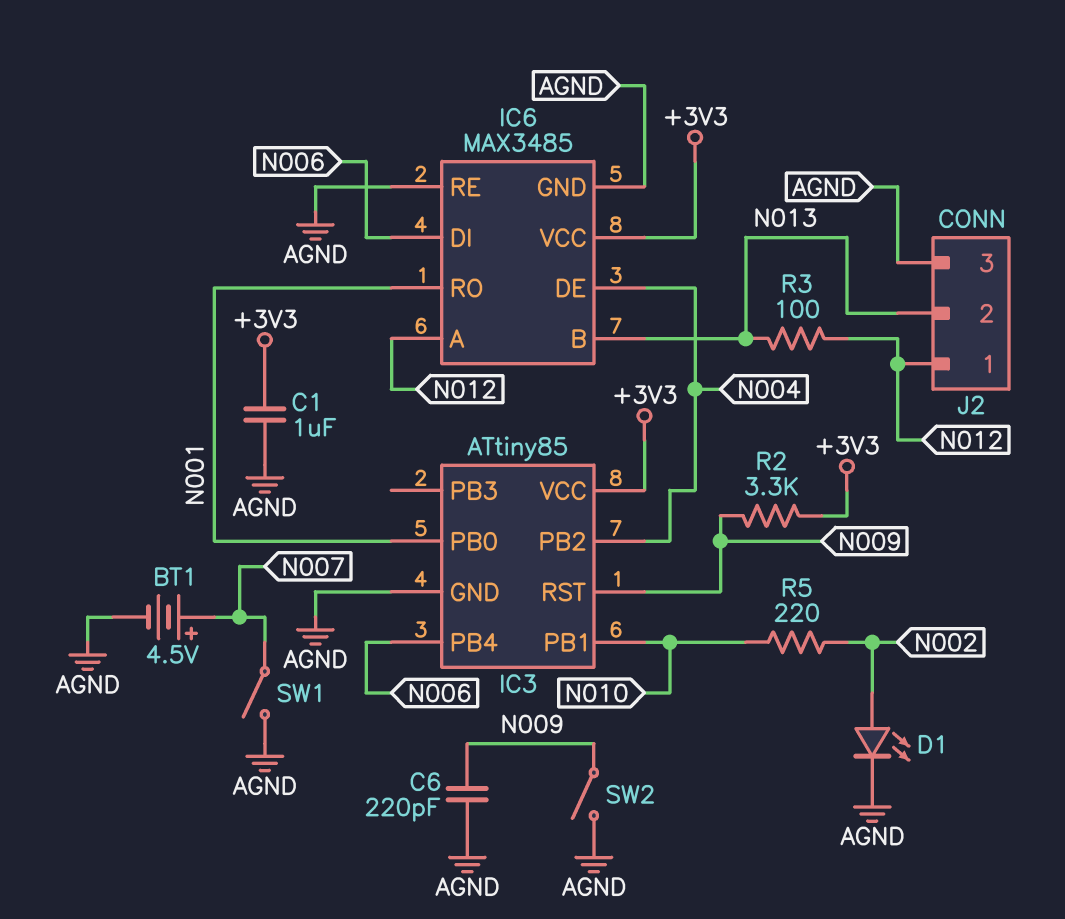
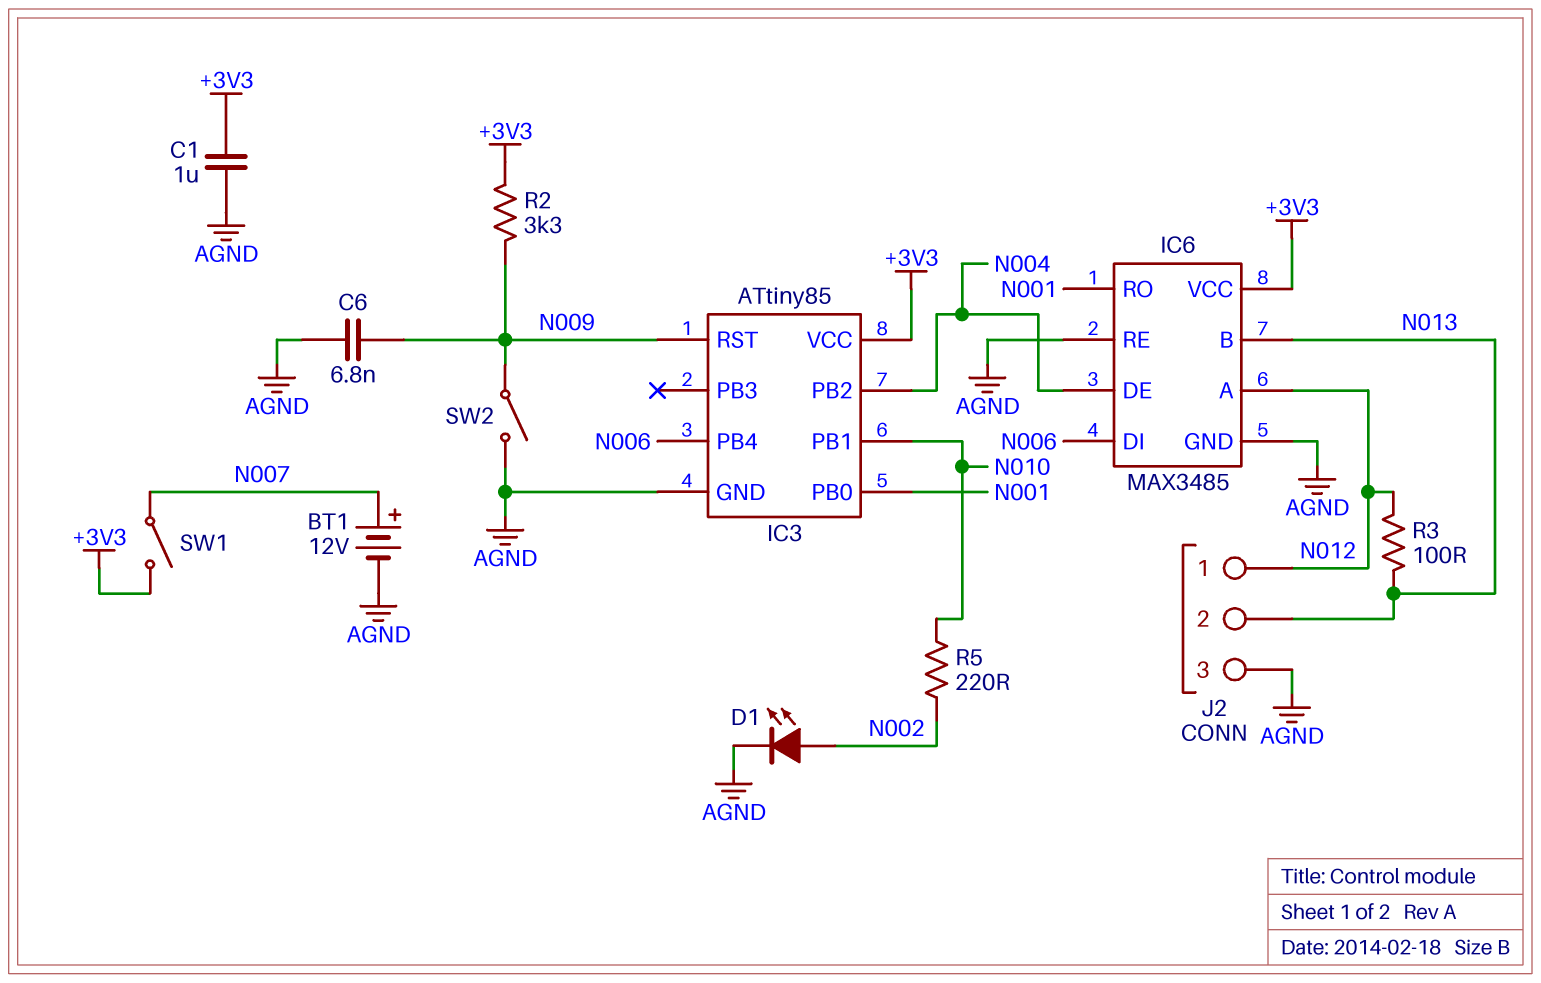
BT1: 4.5V (plus N007, minus AGND) -> 12V (plus N007, minus AGND)
C6: 220pF (AGND, N009) -> 6.8nF (AGND, N009)
SW1: switch (AGND, N007) -> switch (+3V3, N007)

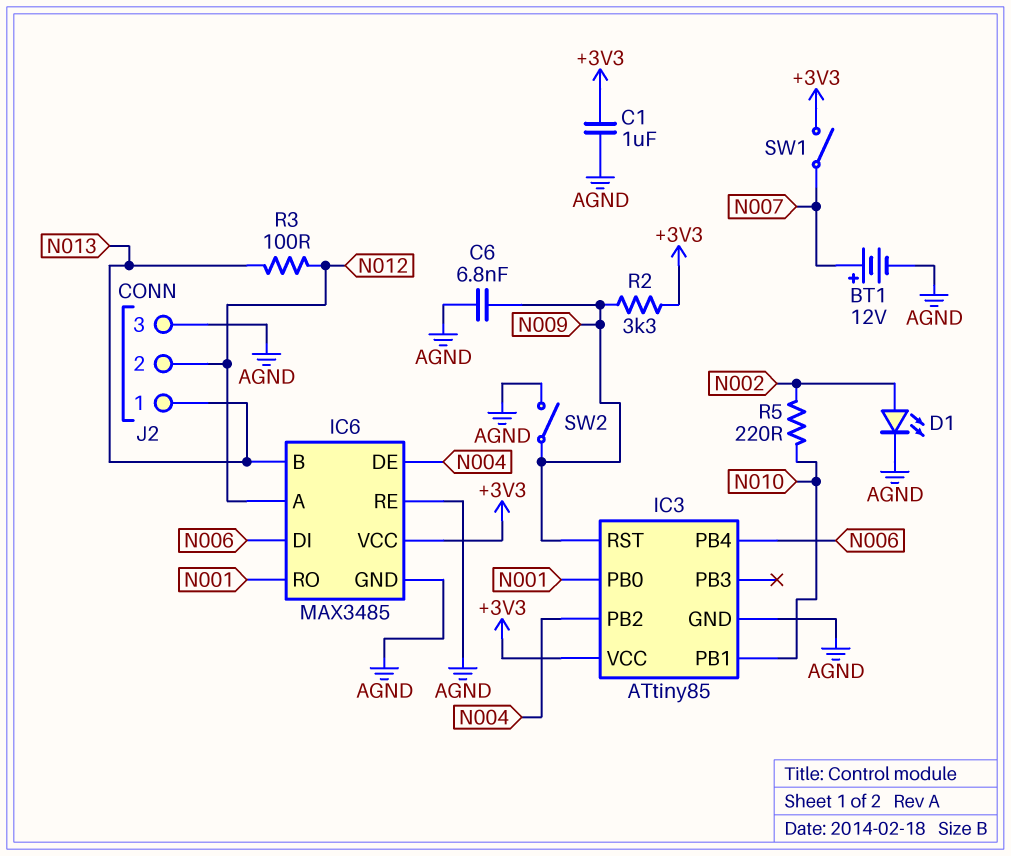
J2 pin 1: N012 -> N013
J2 pin 2: N013 -> N012

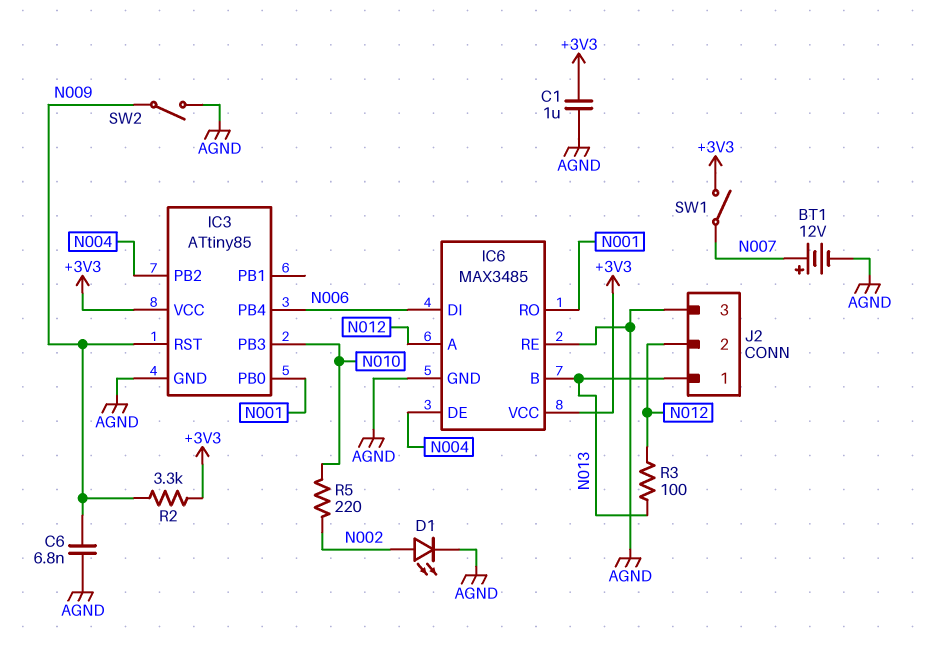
IC3 pin PB1: N010 -> none
IC3 pin PB3: none -> N010

